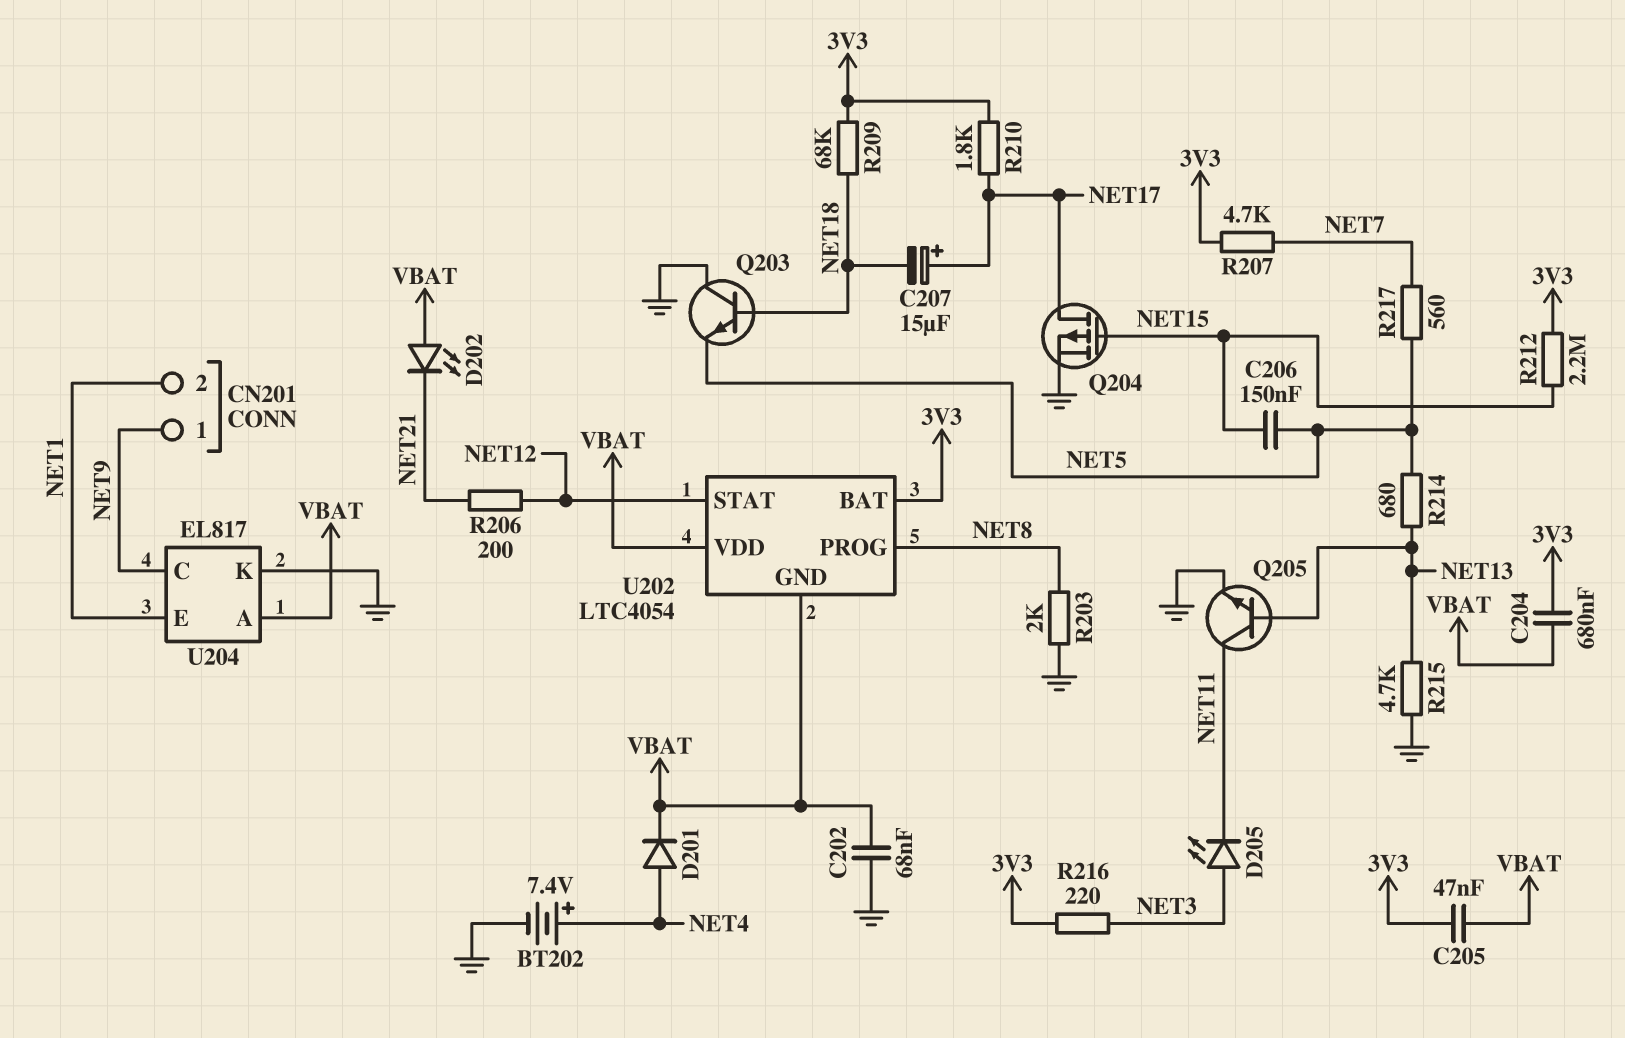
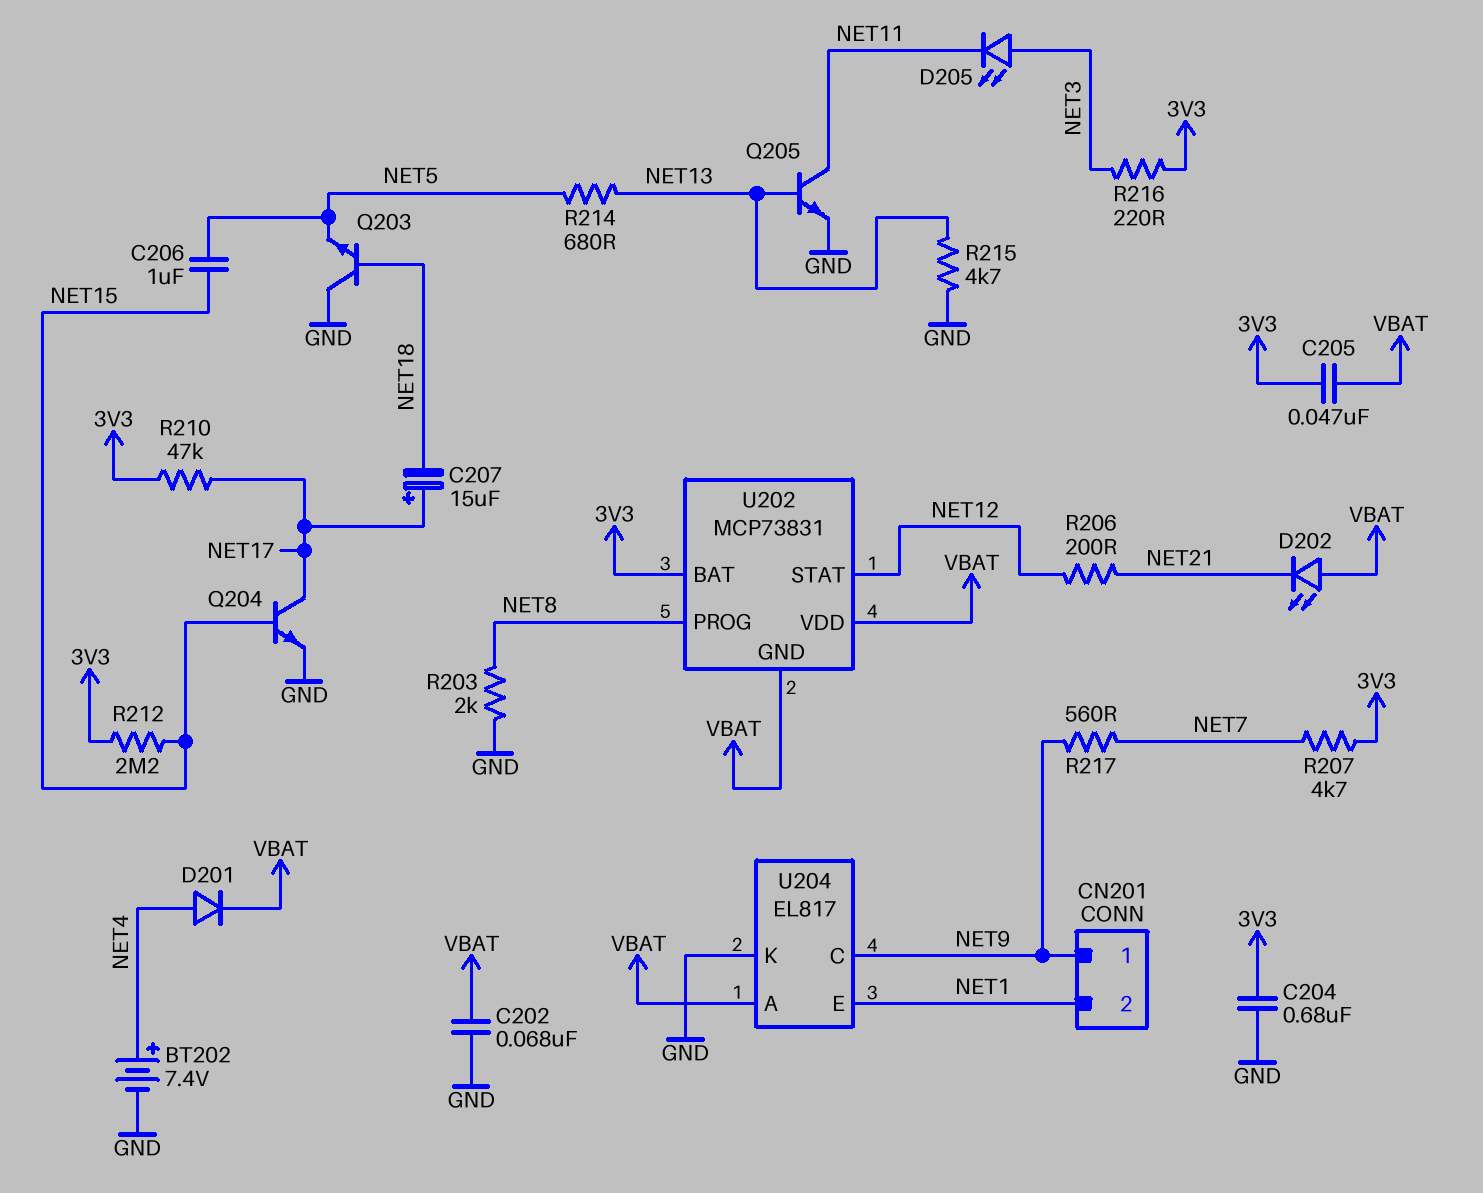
C204: 680nF (3V3, VBAT) -> 680nF (3V3, GND)
C206: 150nF (NET5, NET15) -> 1uF (NET5, NET15)
Q204: PMOS (G NET15, D NET17, S GND) -> NPN (B NET15, C NET17, E GND)
R209: 68k (3V3, NET18) -> none
R210: 1.8k (3V3, NET17) -> 47k (3V3, NET17)
R217: 560 (NET5, NET7) -> 560 (NET7, NET9)
U202: LTC4054 -> MCP73831

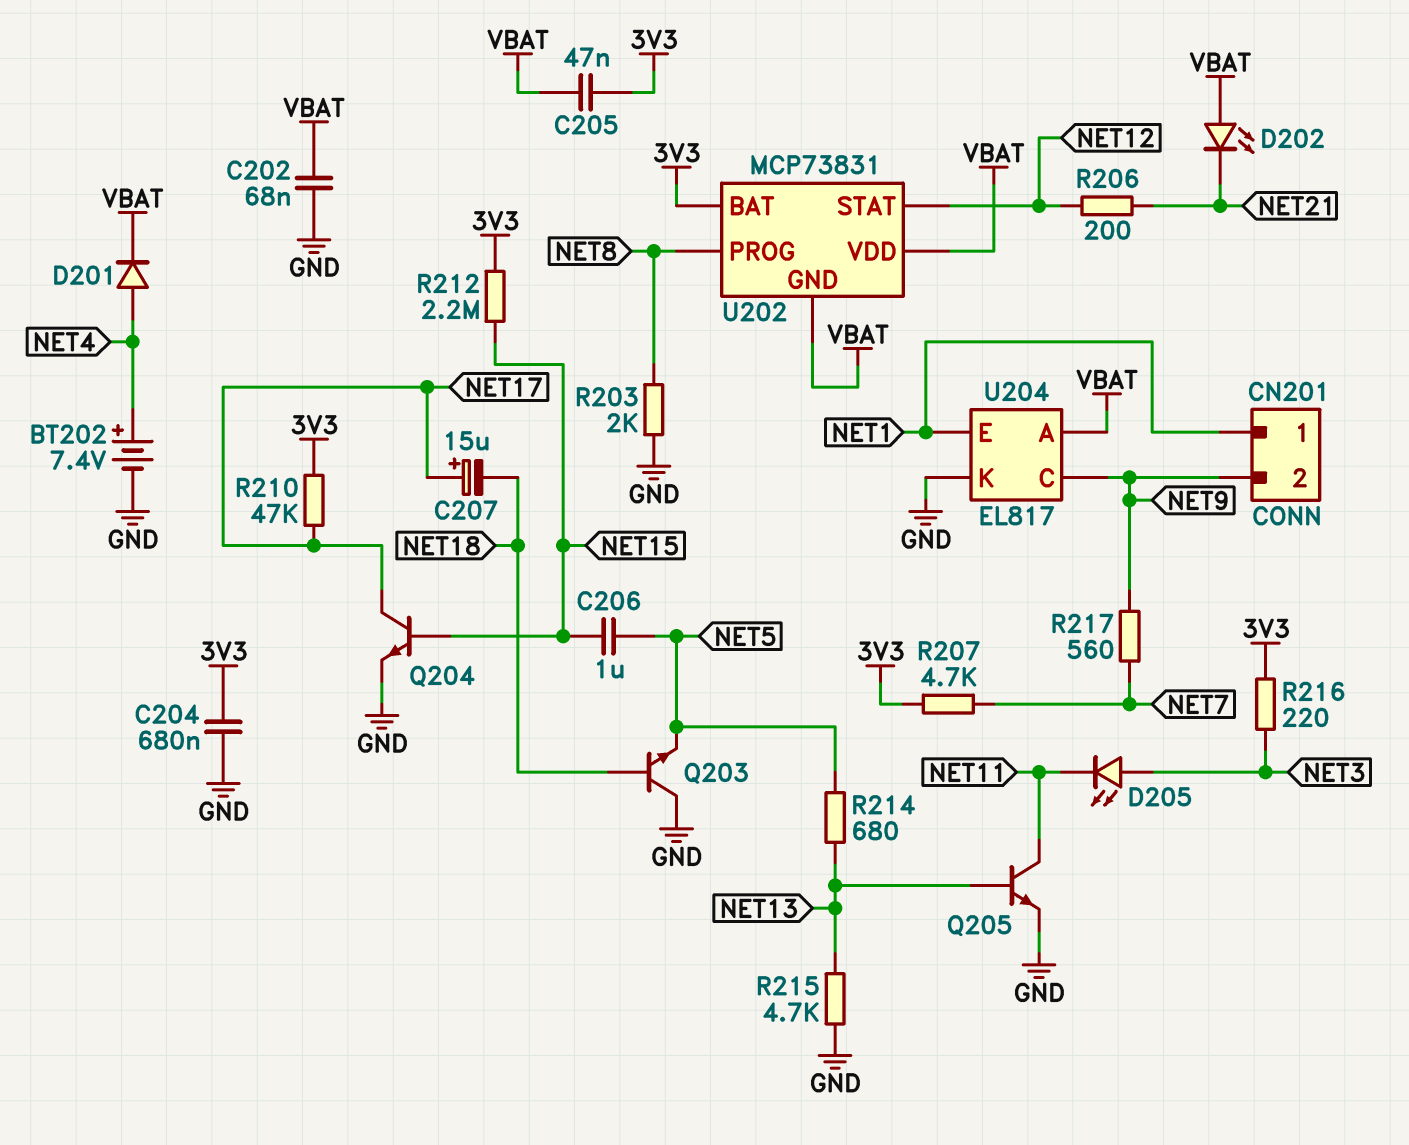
CN201 pin 1: NET9 -> NET1
CN201 pin 2: NET1 -> NET9

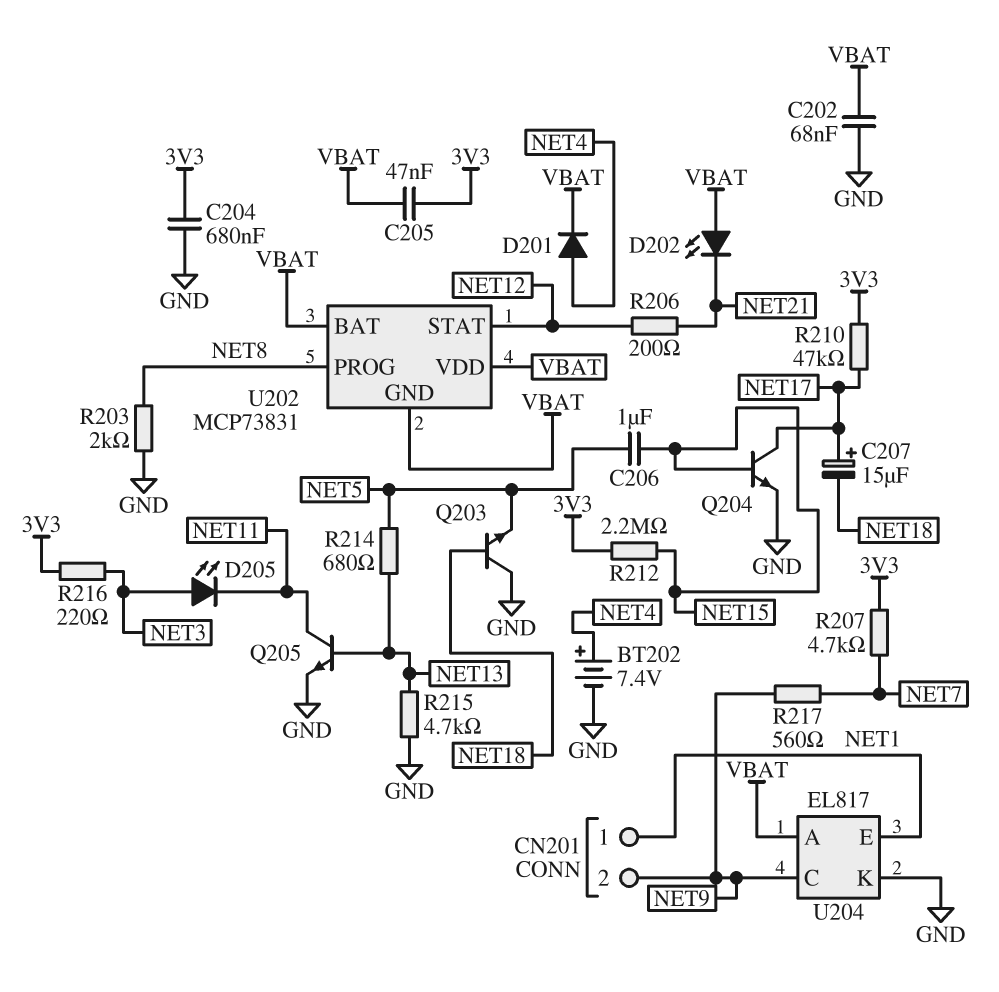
U202 pin BAT: 3V3 -> VBAT

